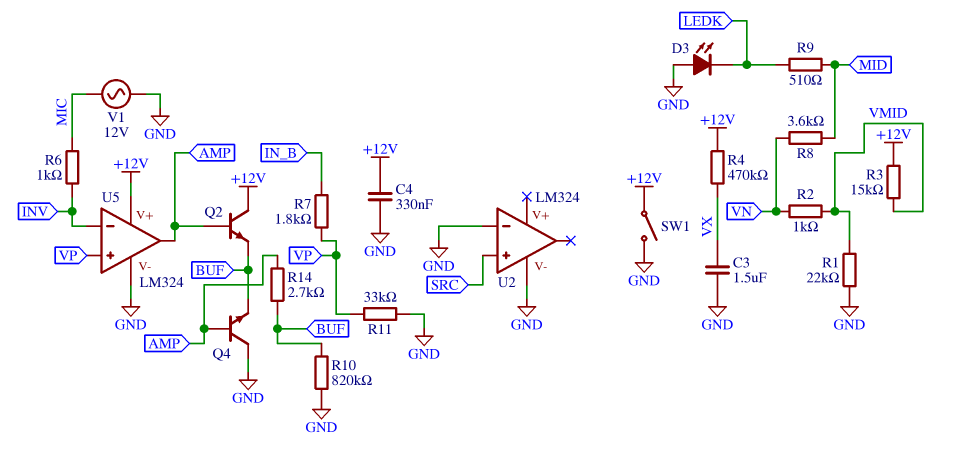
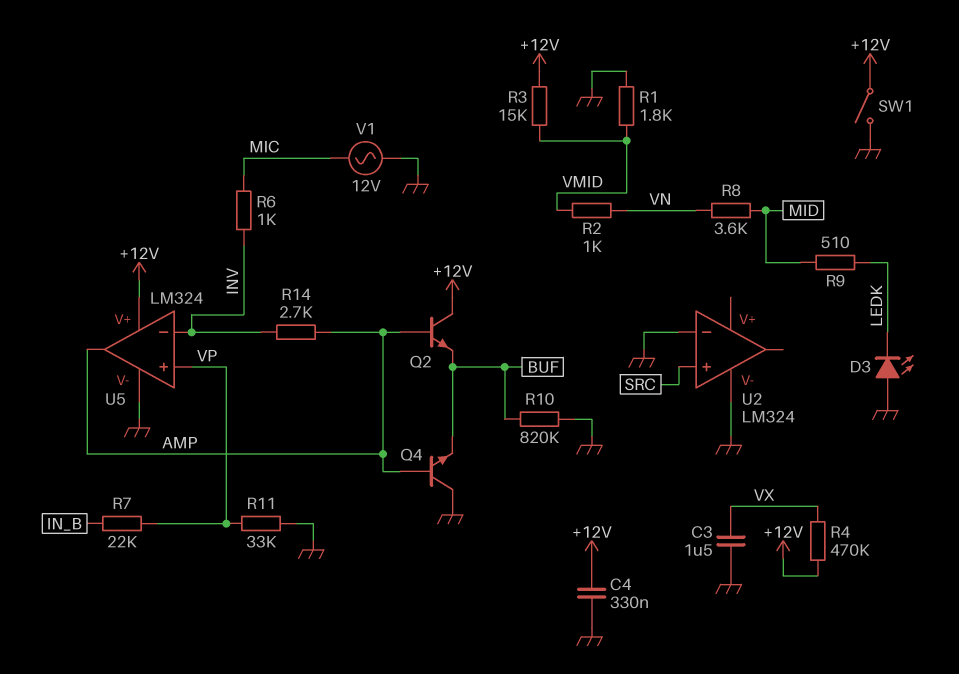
R1: 22k (GND, VMID) -> 1.8k (GND, VMID)
R7: 1.8k (IN_B, VP) -> 22k (IN_B, VP)
R14: 2.7k (AMP, BUF) -> 2.7k (AMP, INV)

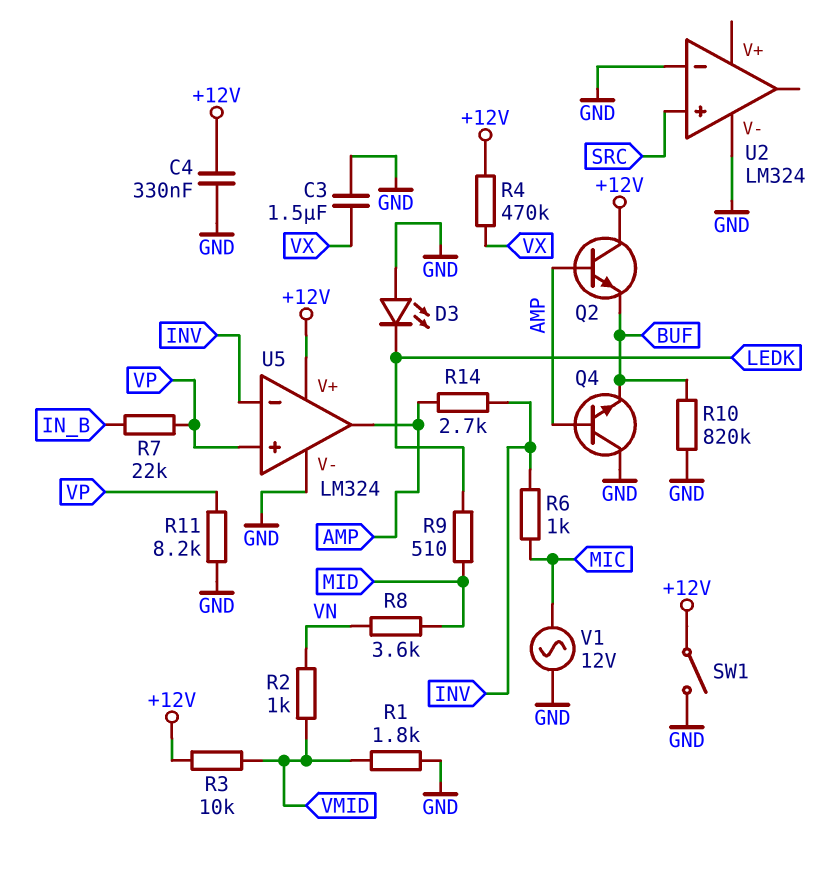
R3: 15k (+12V, VMID) -> 10k (+12V, VMID)
R11: 33k (GND, VP) -> 8.2k (GND, VP)

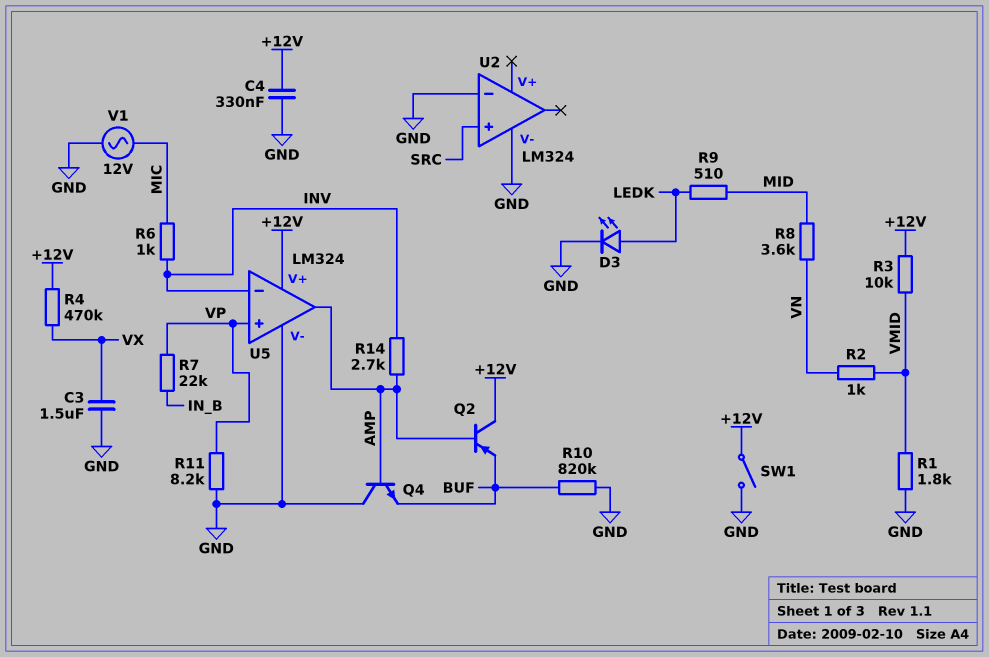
D3: LED (A GND, K LEDK) -> LED (A LEDK, K GND)
Q2: NPN (B AMP, C +12V, E BUF) -> PNP (B AMP, C +12V, E BUF)

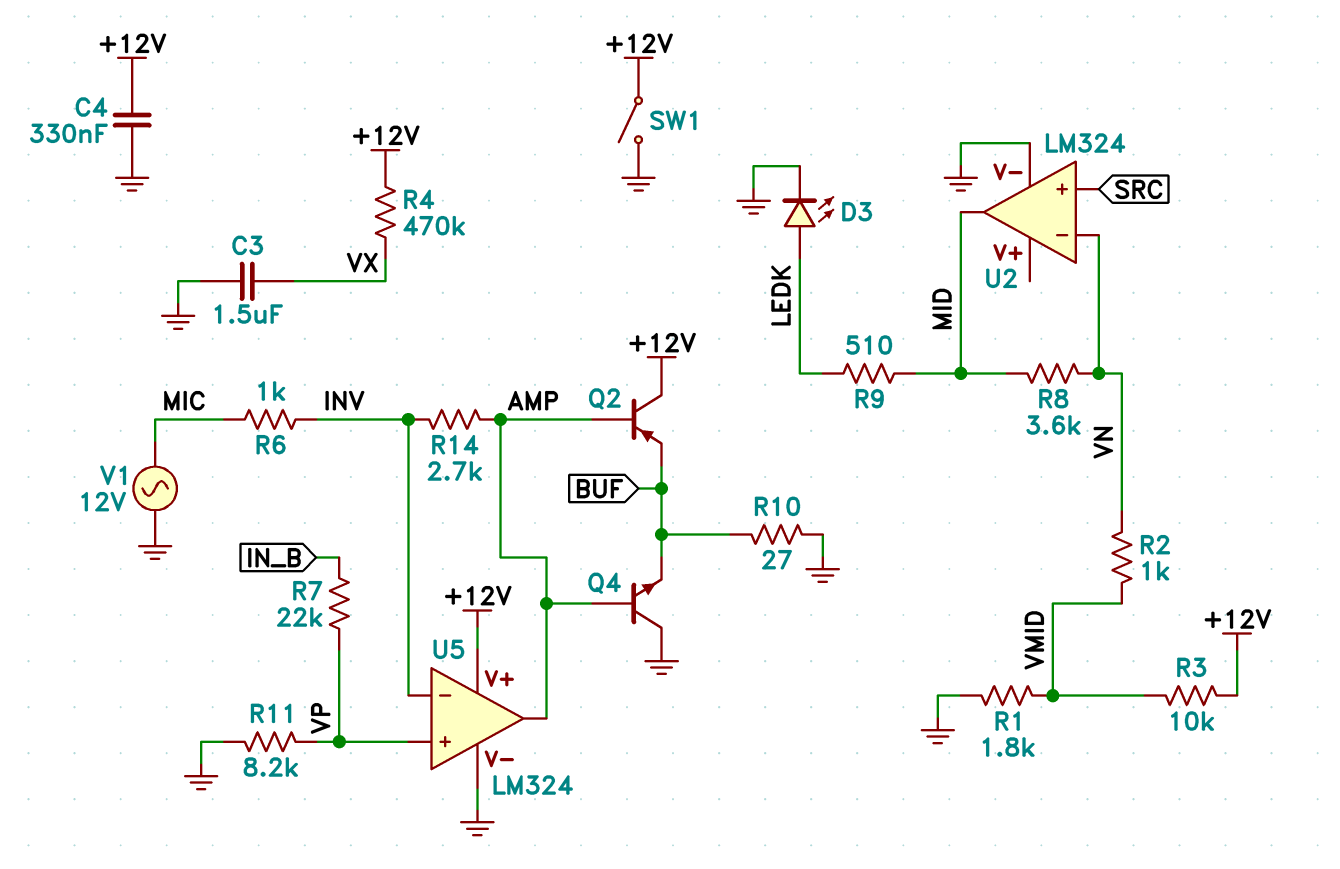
R10: 820k (BUF, GND) -> 27 (BUF, GND)
U2 pin in-: GND -> VN
U2 pin out: none -> MID

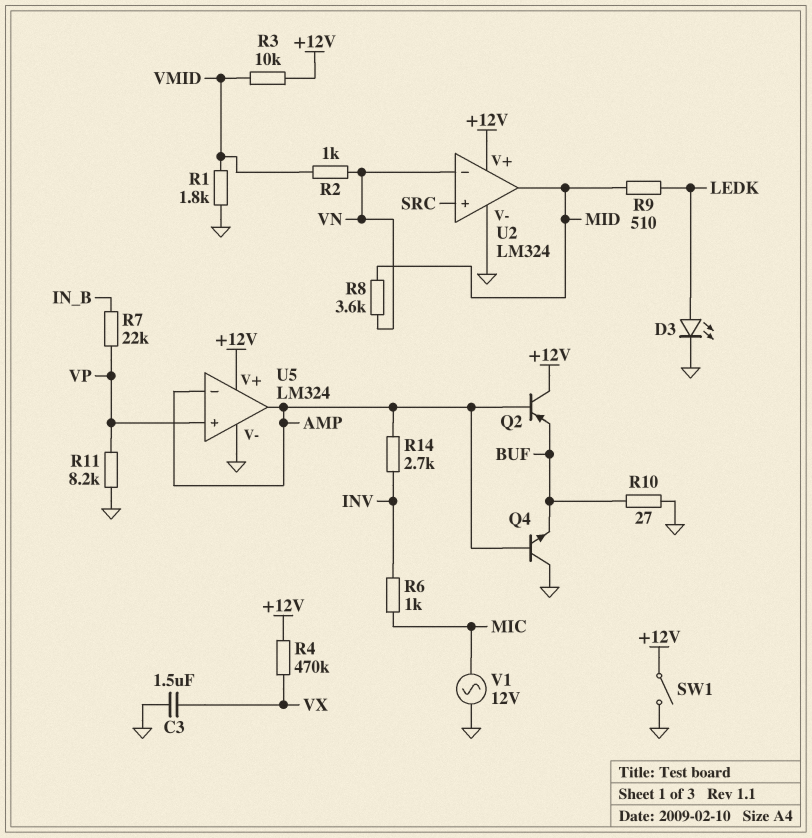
C4: 330nF (+12V, GND) -> none
U2 pin V+: none -> +12V
U5 pin in-: INV -> AMP

